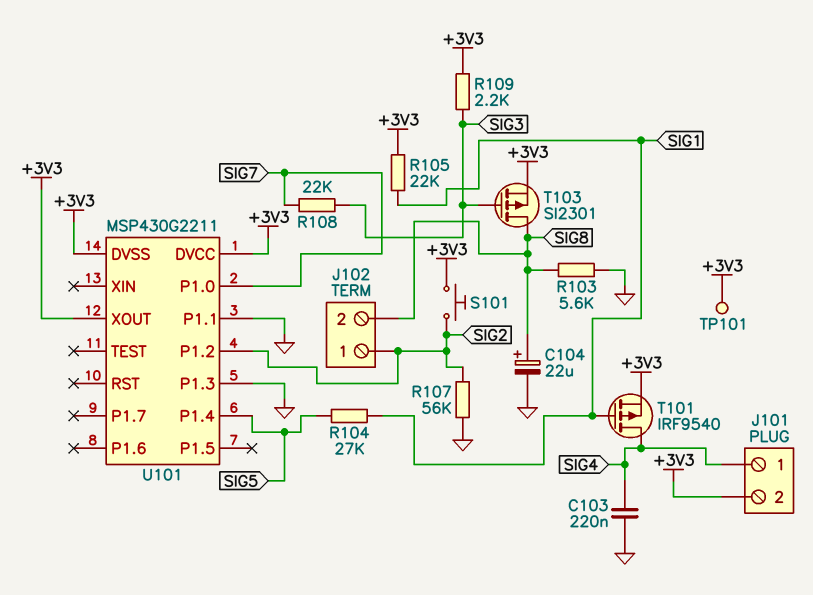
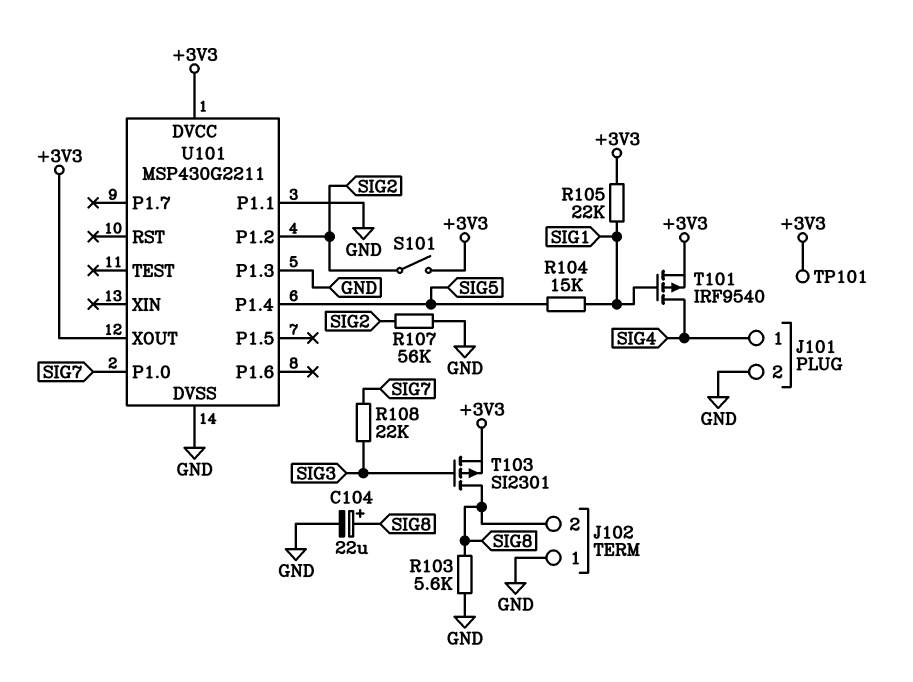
C103: 220nF (GND, SIG4) -> none
J101 pin 2: +3V3 -> GND
J102 pin 1: SIG2 -> GND
R104: 27k (SIG1, SIG5) -> 15k (SIG1, SIG5)
R109: 2.2k (+3V3, SIG3) -> none
S101: button (+3V3, SIG2) -> switch (+3V3, SIG2)
U101 pin DVSS: +3V3 -> GND

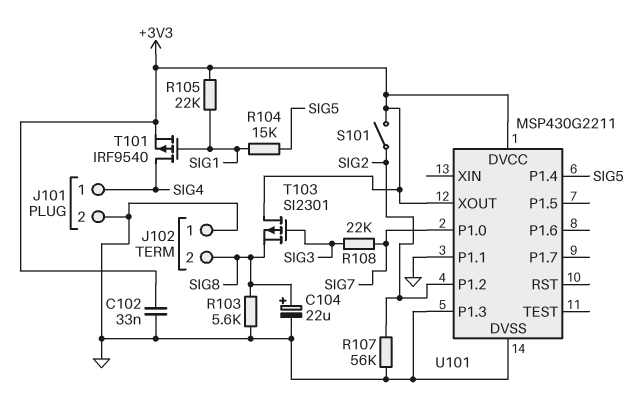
C102: none -> 33nF (+3V3, GND)
T103: PMOS SI2301 (G SIG3, D SIG8, S +3V3) -> PMOS SI2301 (G SIG3, D +3V3, S SIG8)
TP101: test point (+3V3) -> none

